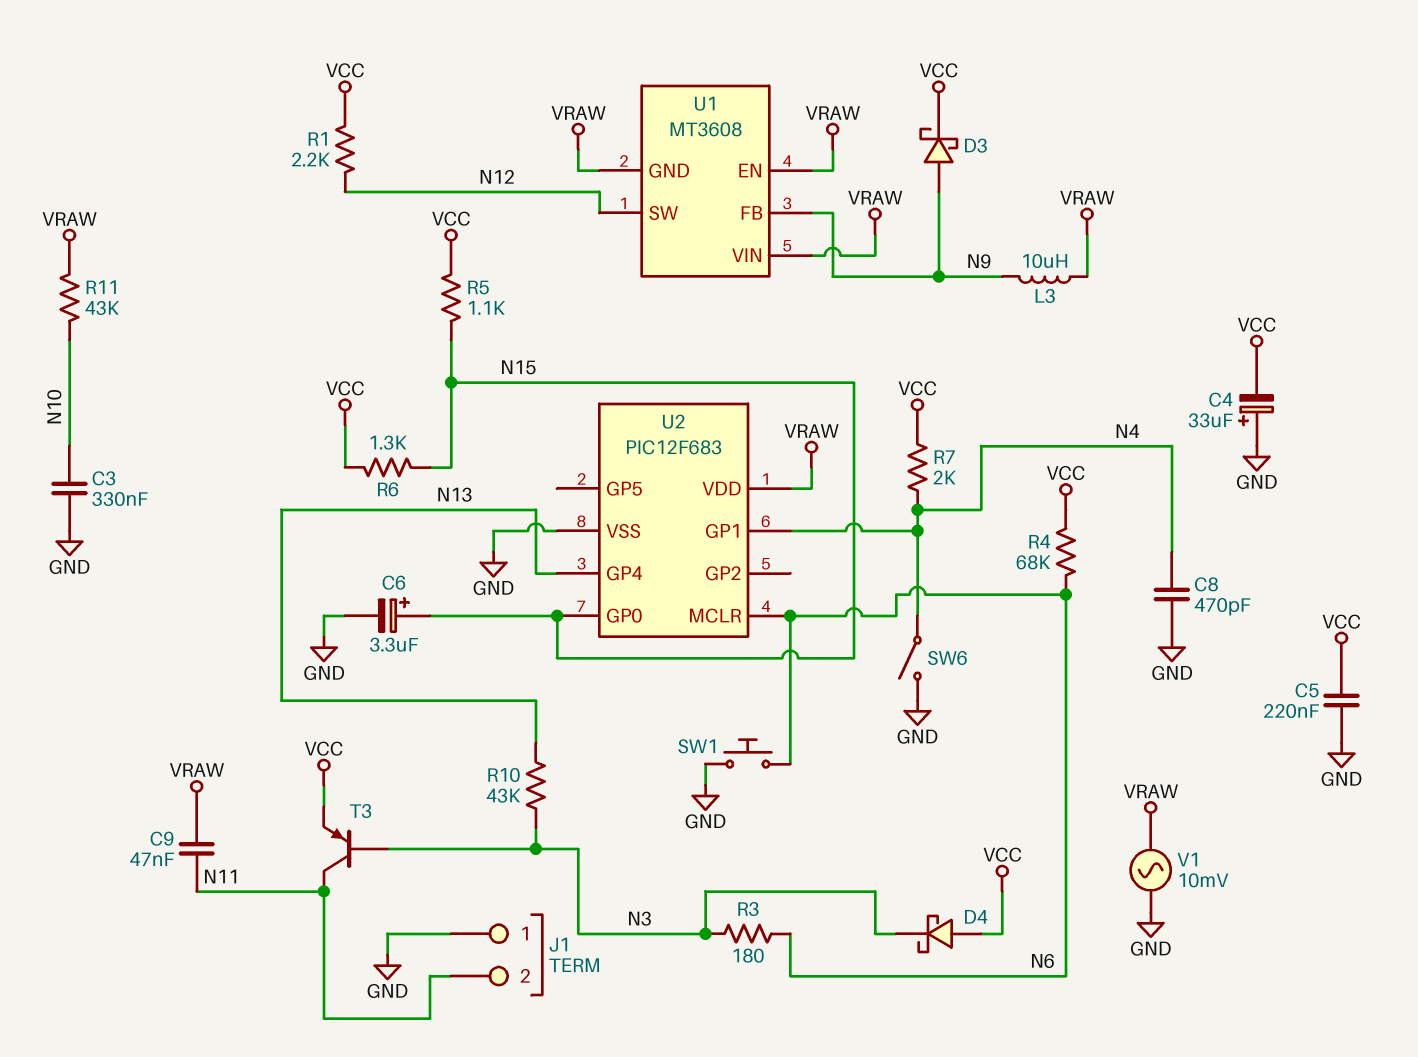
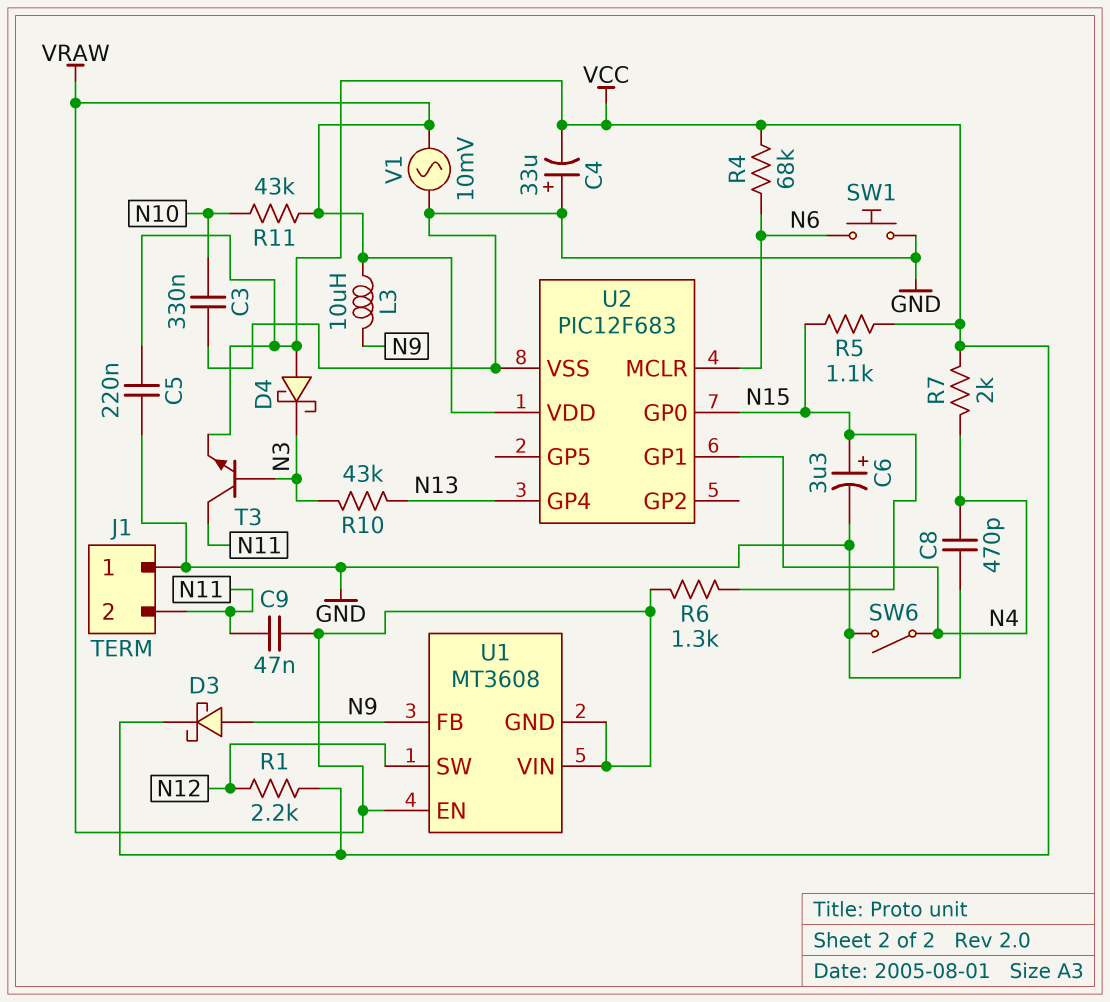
R3: 180 (N3, N6) -> none
R6: 1.3k (N15, VCC) -> 1.3k (N15, VRAW)
T3: PNP (B N3, C N11, E VCC) -> NPN (B N3, C N11, E VCC)

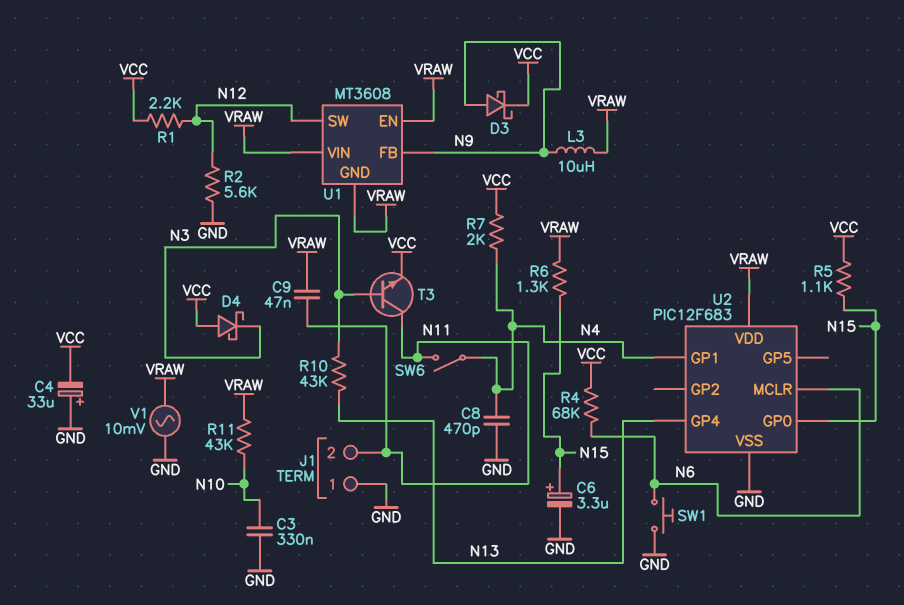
C5: 220nF (GND, VCC) -> none
R2: none -> 5.6k (GND, N12)
SW6: switch (GND, N4) -> switch (N4, N11)

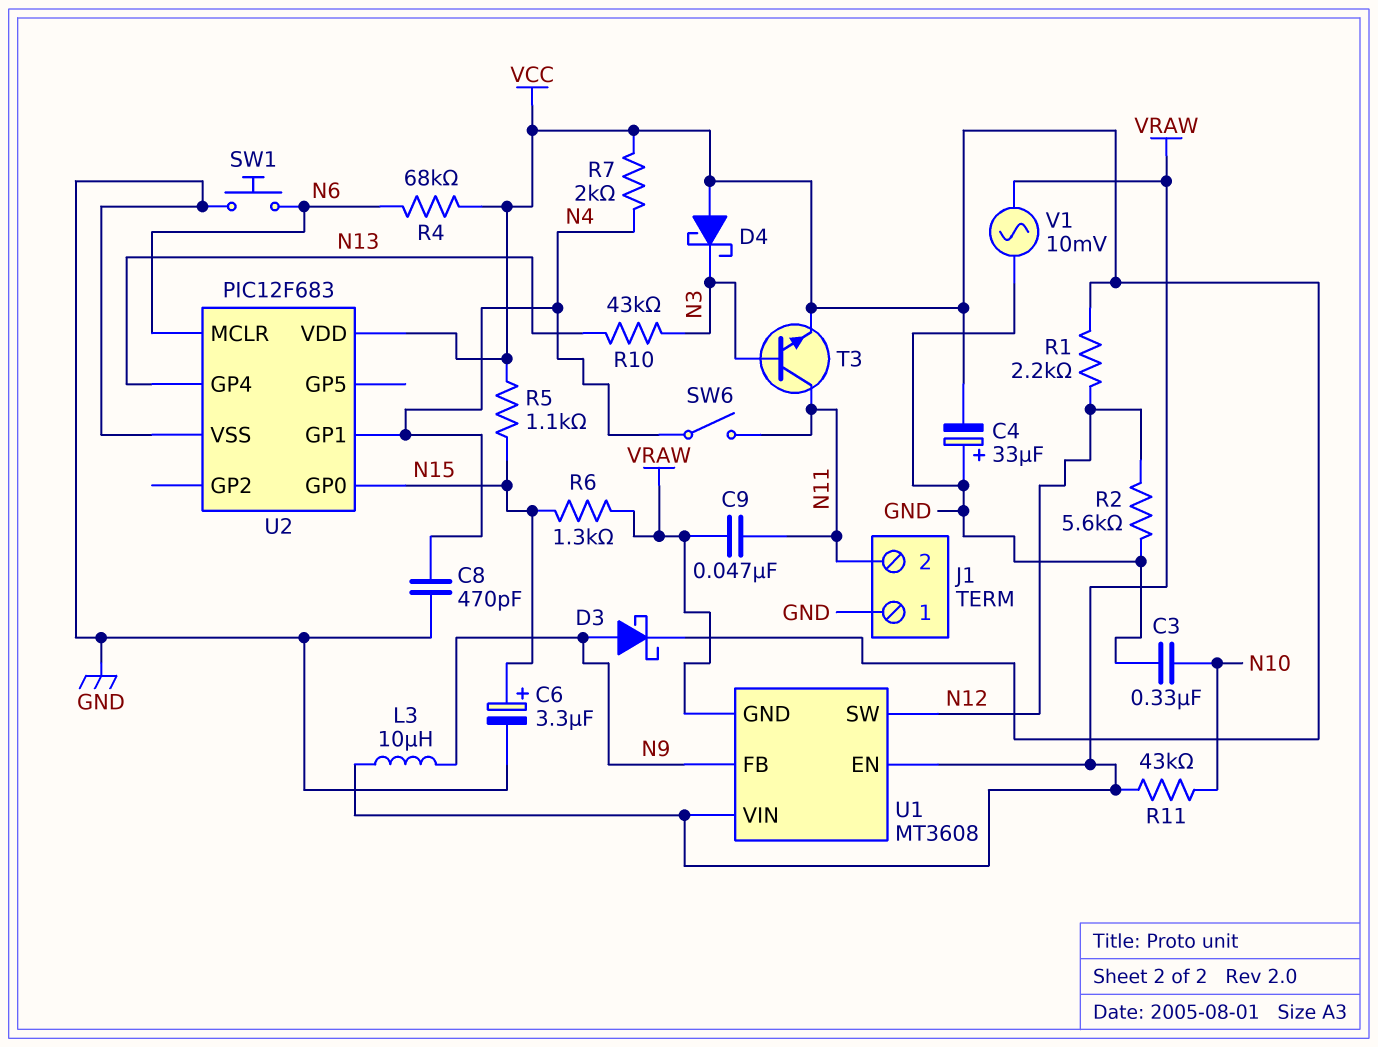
U2 pin VDD: VRAW -> VCC

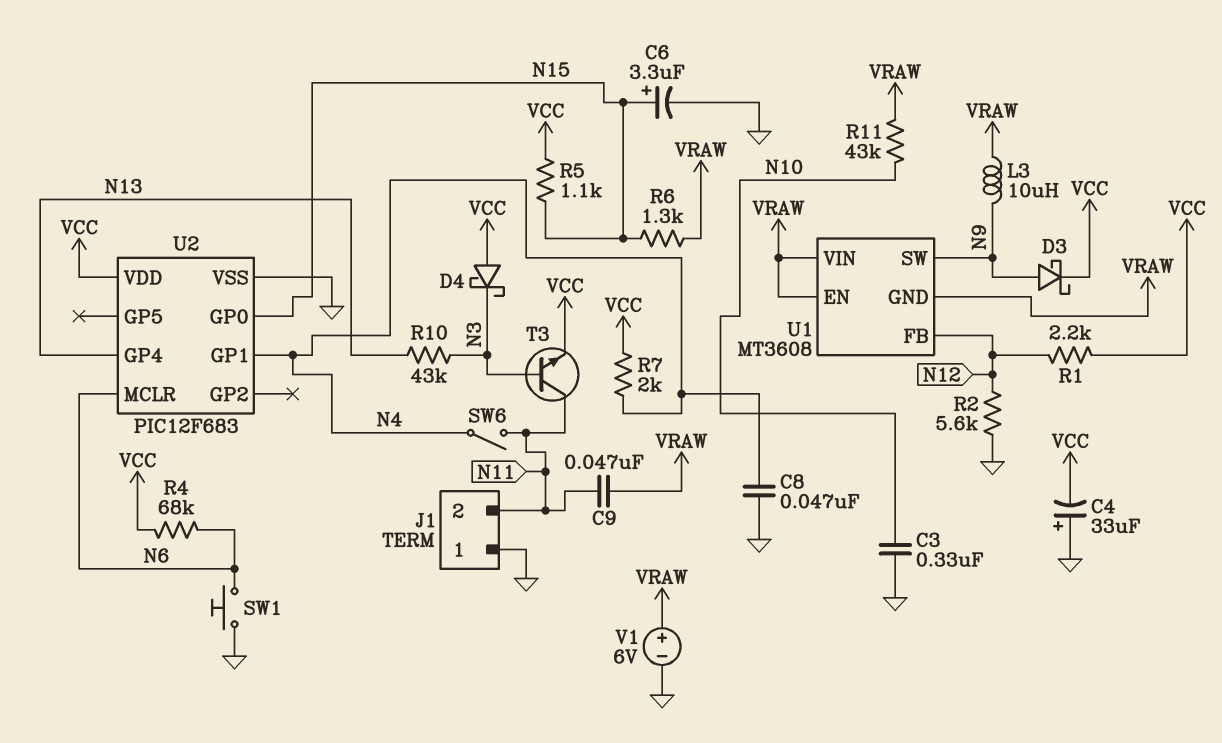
C8: 470pF (GND, N4) -> 47nF (GND, N4)
U1 pin FB: N9 -> N12
U1 pin SW: N12 -> N9
V1: AC 10mV (GND, VRAW) -> 6V (plus VRAW, minus GND)

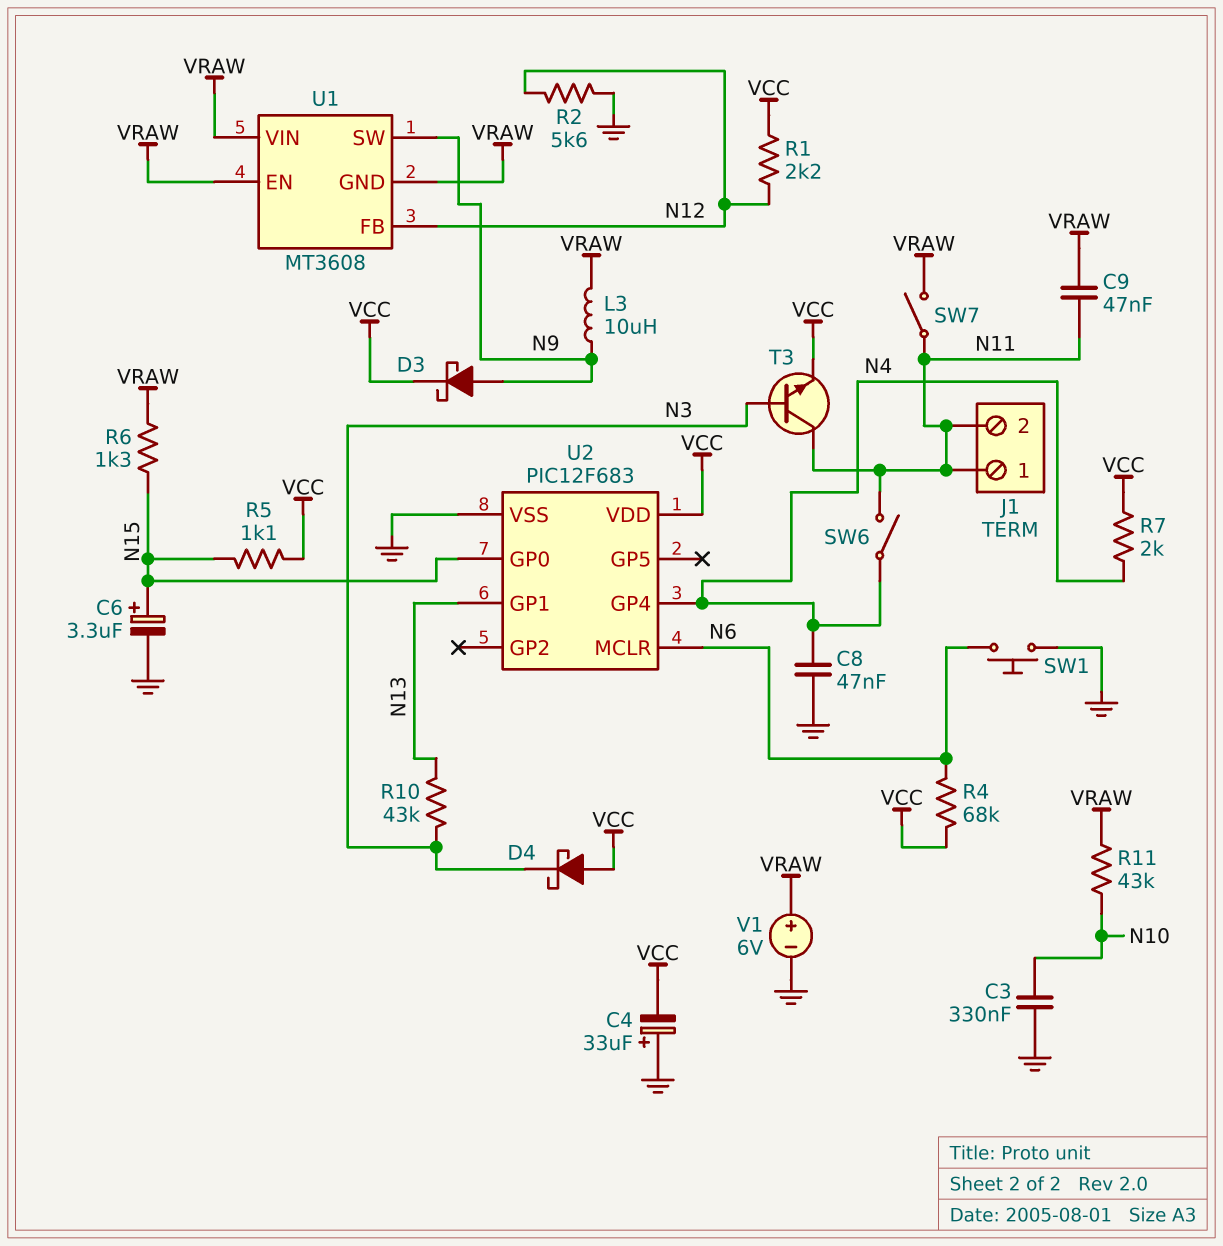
J1 pin 1: GND -> N11
SW7: none -> switch (N11, VRAW)
U2 pin GP1: N4 -> N13
U2 pin GP4: N13 -> N4

